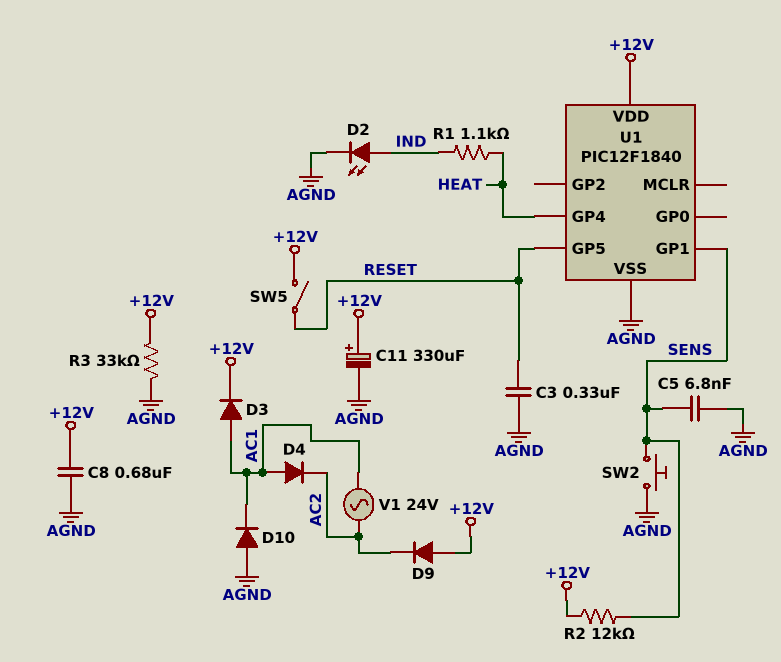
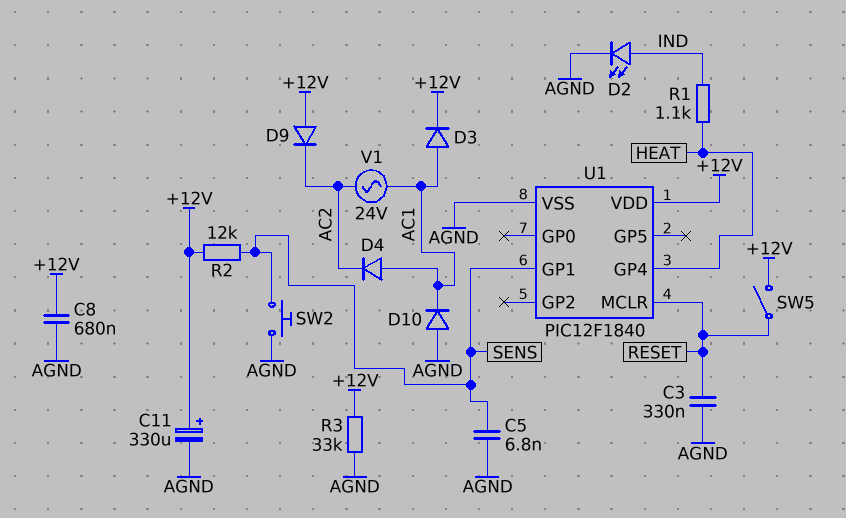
U1 pin GP5: RESET -> none
U1 pin MCLR: none -> RESET

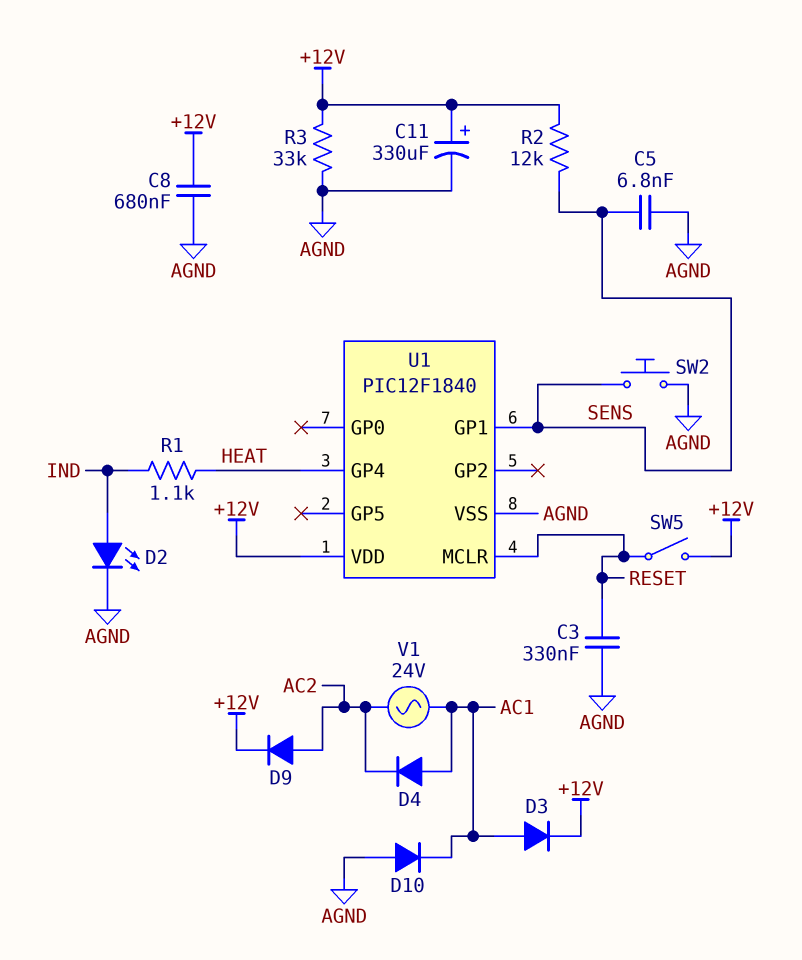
D9: diode (A +12V, K AC2) -> diode (A AC2, K +12V)

